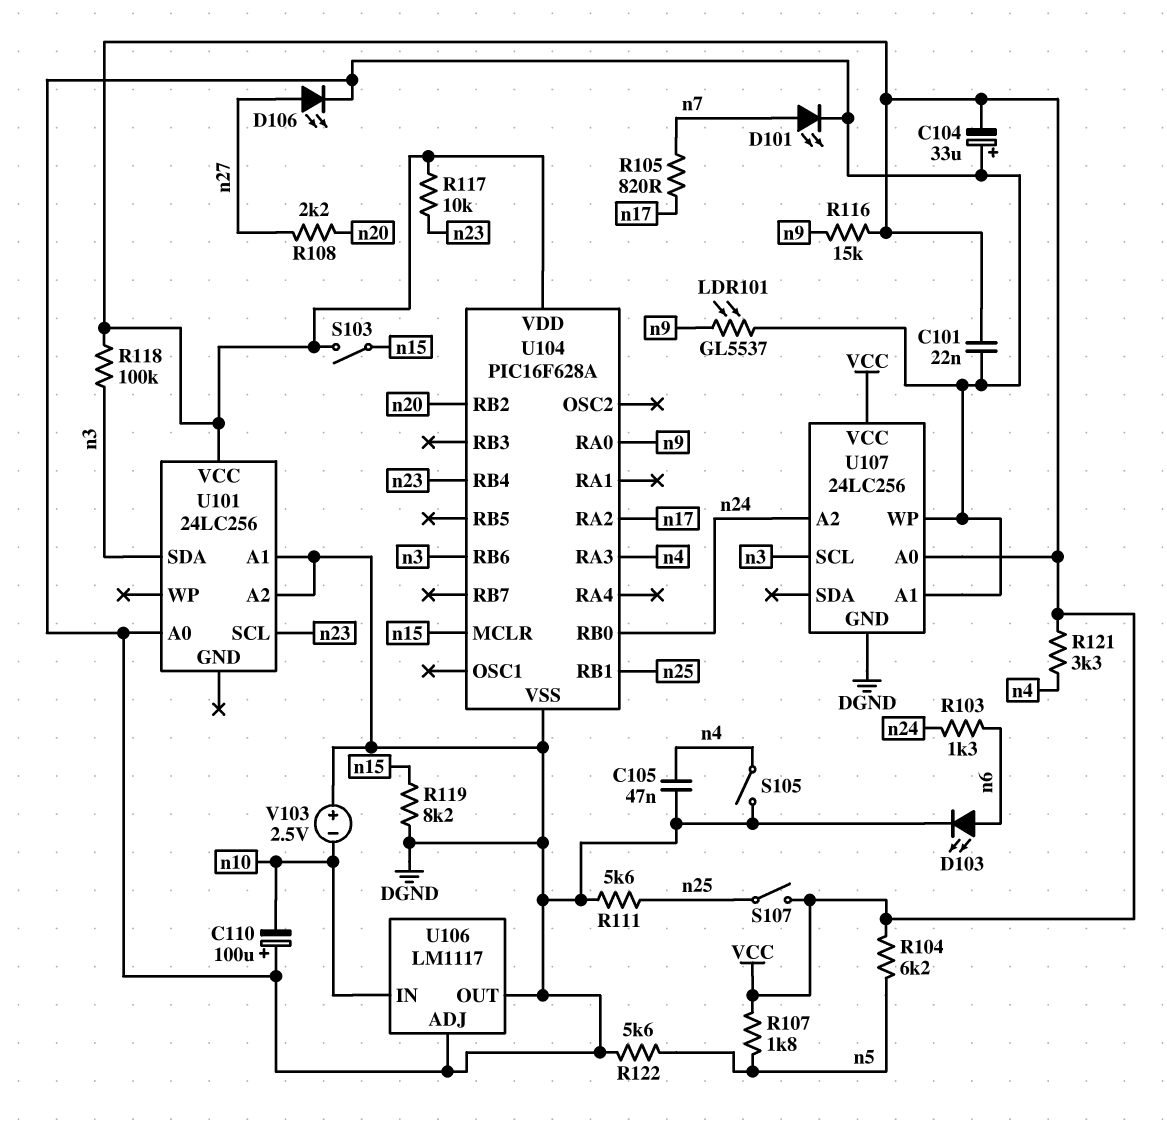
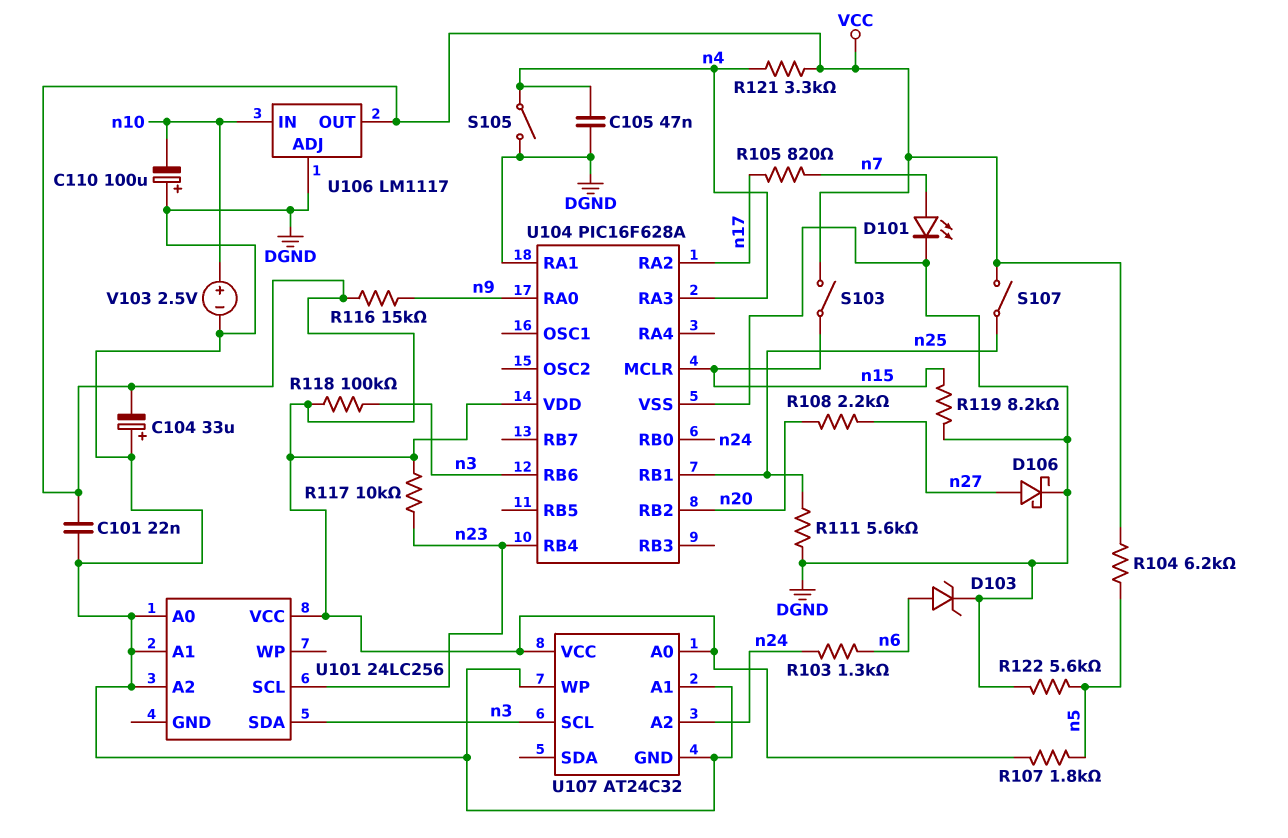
D103: LED (A n6, K DGND) -> zener (A n6, K DGND)
D106: LED (A n27, K DGND) -> schottky (A n27, K DGND)
LDR101: GL5537 (DGND, n9) -> none
U104 pin RA1: none -> DGND
U106 pin OUT: DGND -> VCC
U107: 24LC256 -> AT24C32
V103: 2.5V (plus DGND, minus n10) -> 2.5V (plus n10, minus DGND)

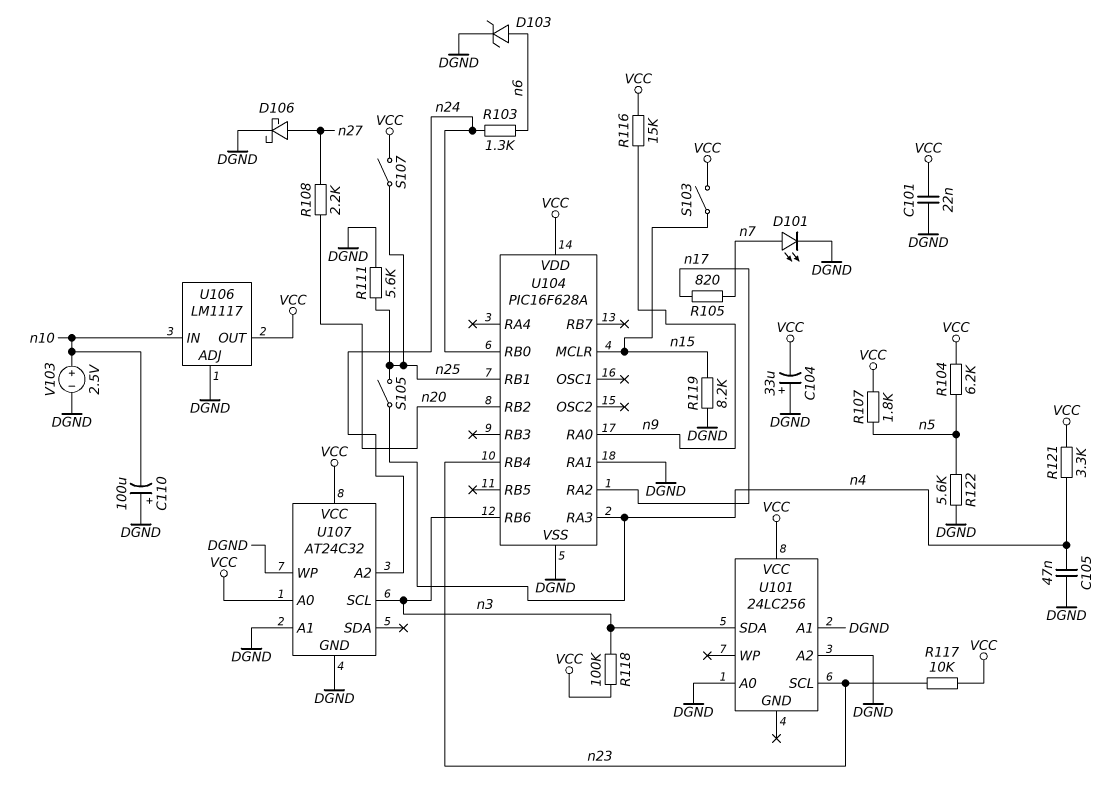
S105: switch (DGND, n4) -> switch (n4, n25)

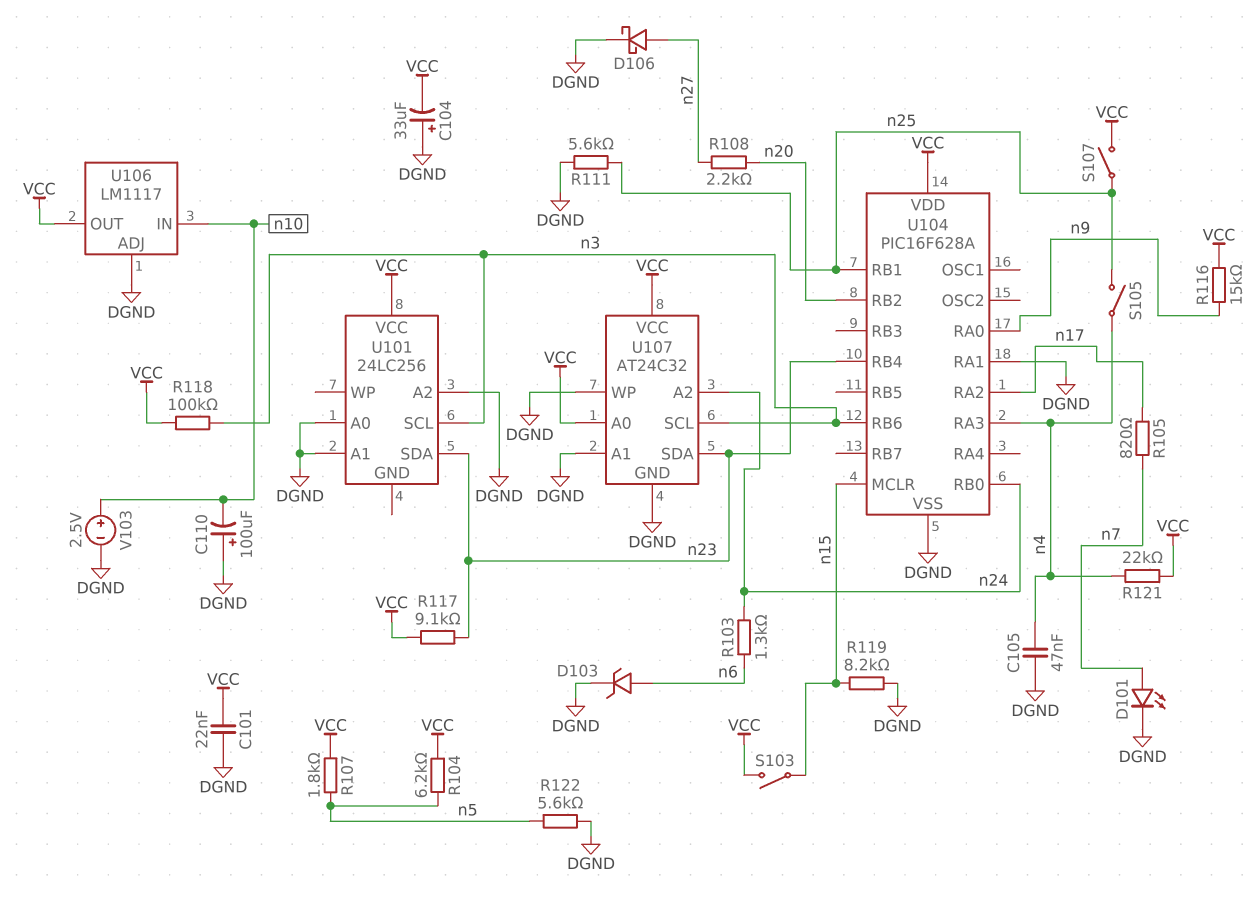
R117: 10k (VCC, n23) -> 9.1k (VCC, n23)
R121: 3.3k (VCC, n4) -> 22k (VCC, n4)
U101 pin SCL: n23 -> n3
U101 pin SDA: n3 -> n23
U107 pin SDA: none -> n23

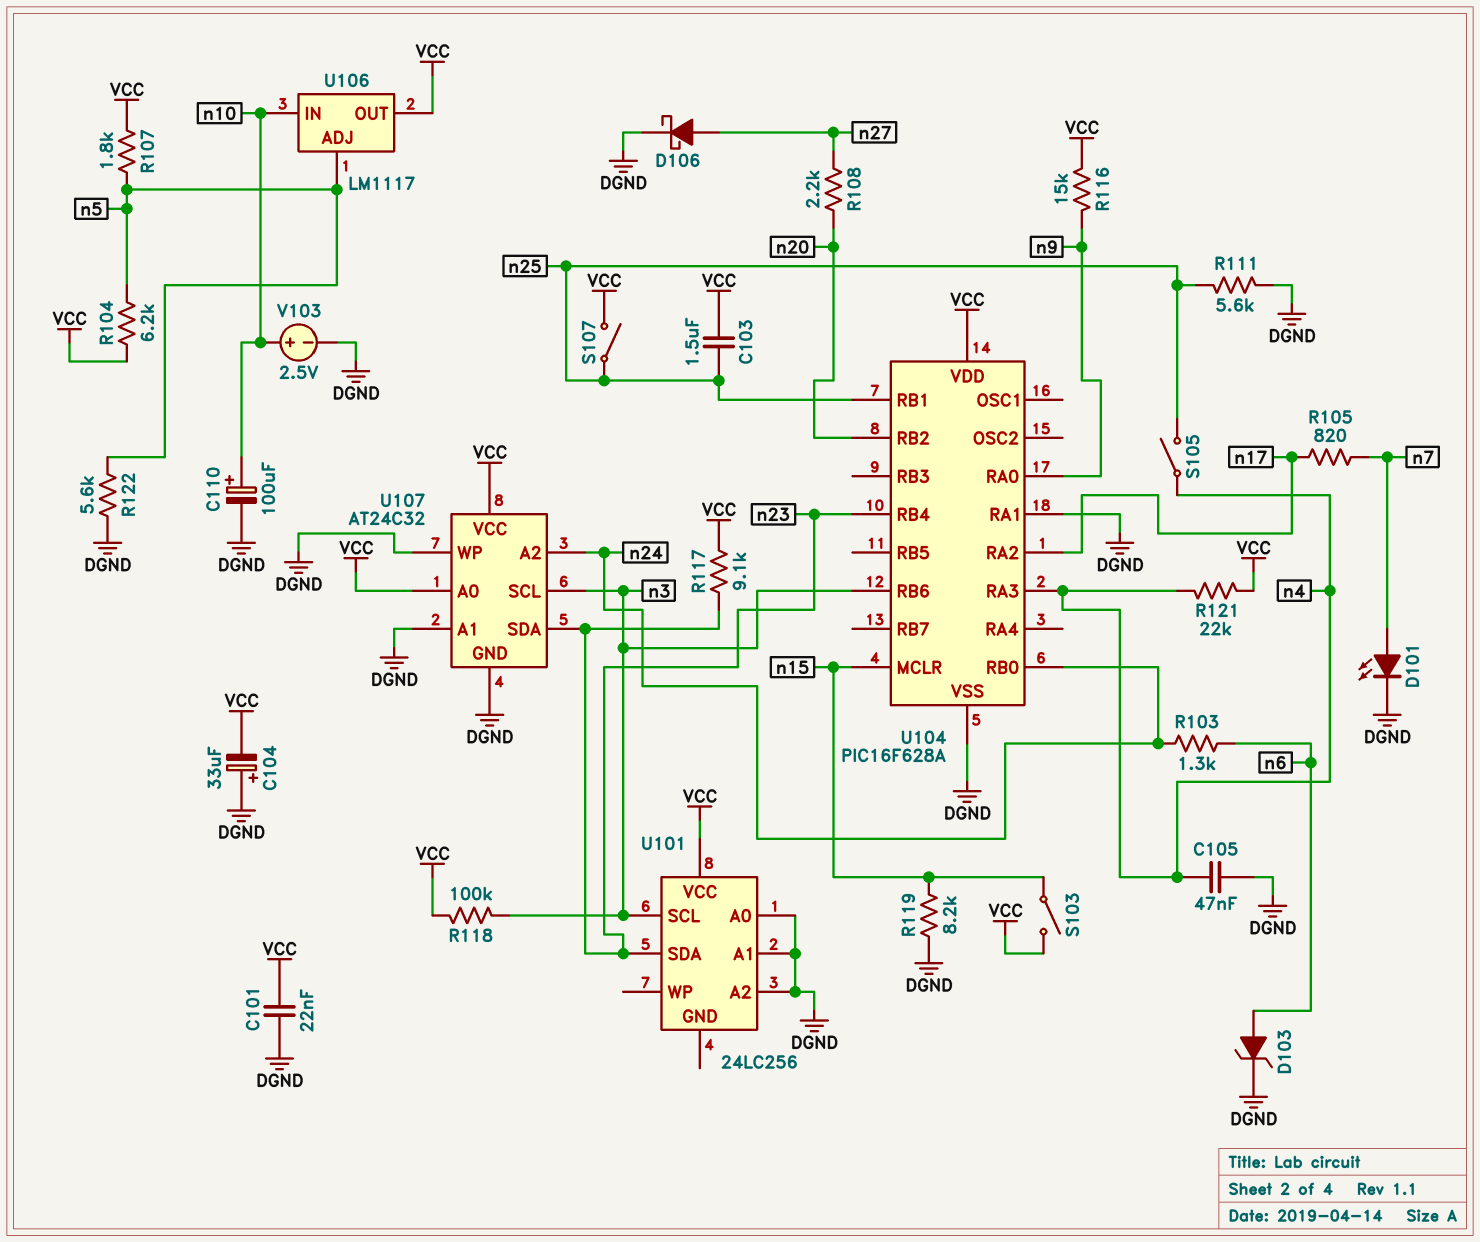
C103: none -> 1.5uF (VCC, n25)
C110: 100uF (plus DGND, minus n10) -> 100uF (plus n10, minus DGND)
U106 pin ADJ: DGND -> n5

